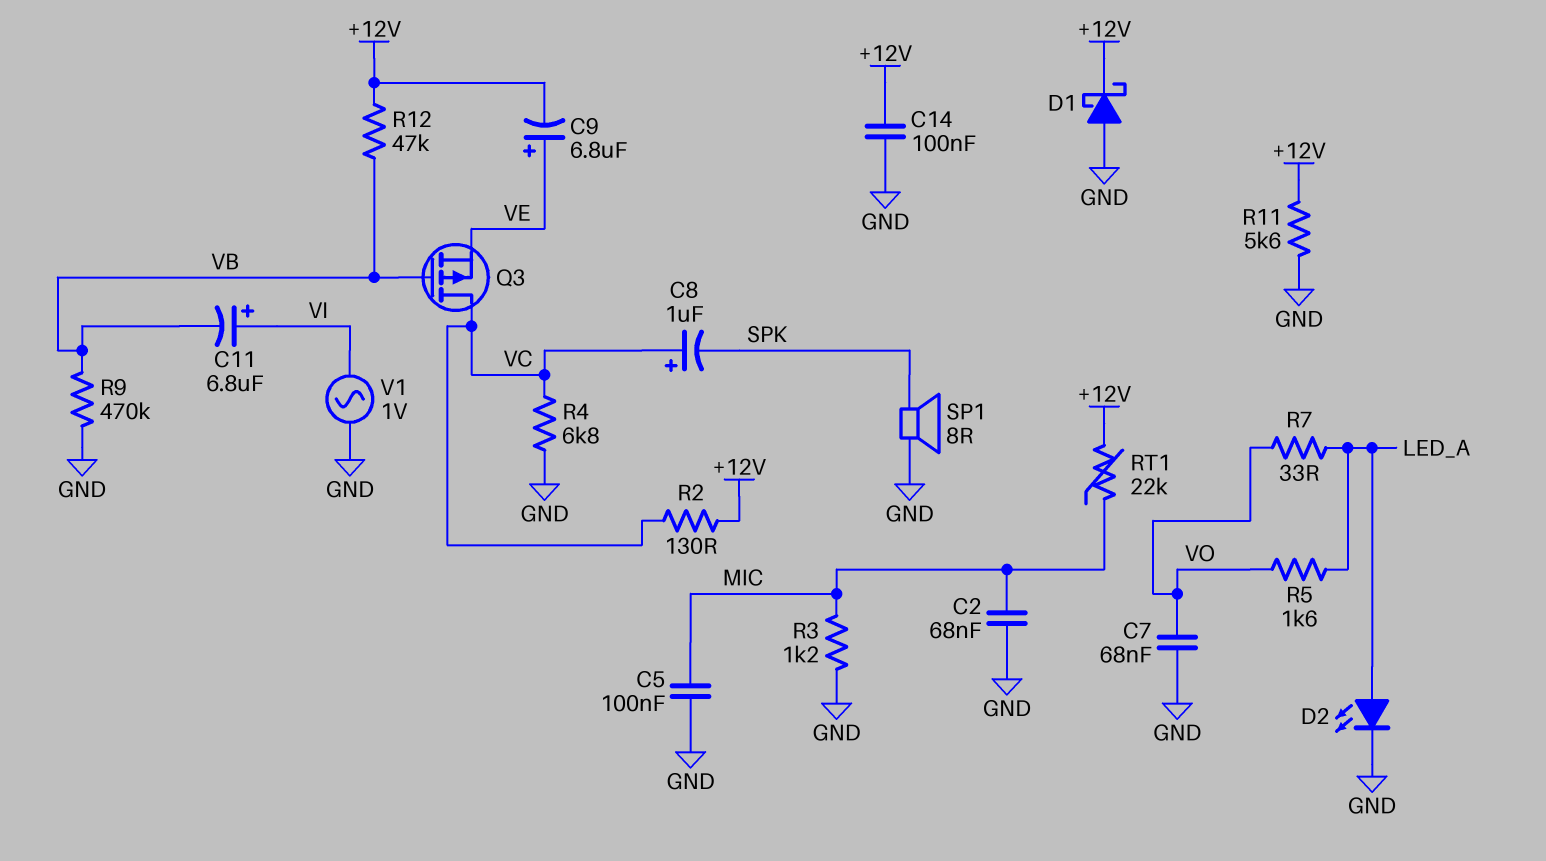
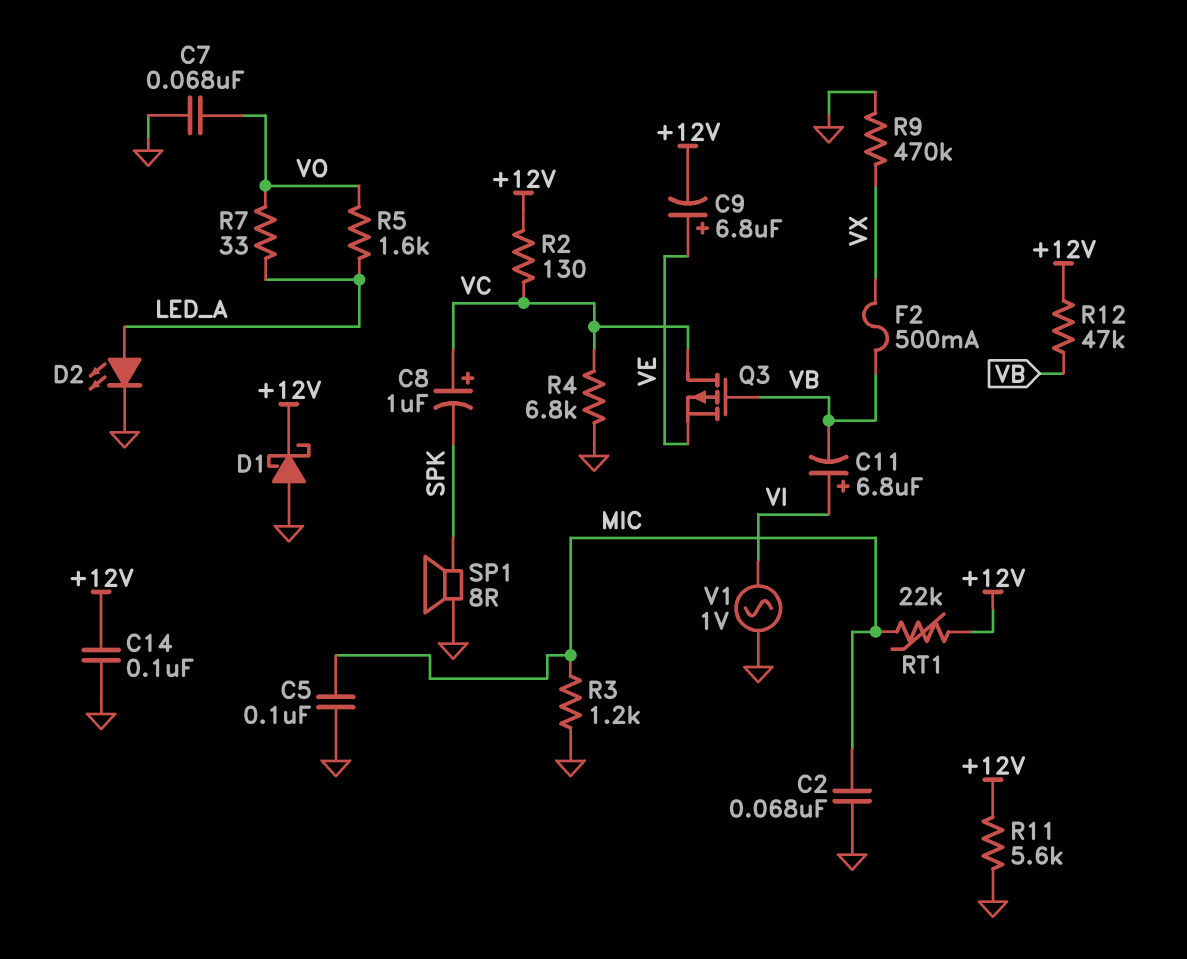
F2: none -> 500mA (VB, VX)
R9: 470k (GND, VB) -> 470k (GND, VX)

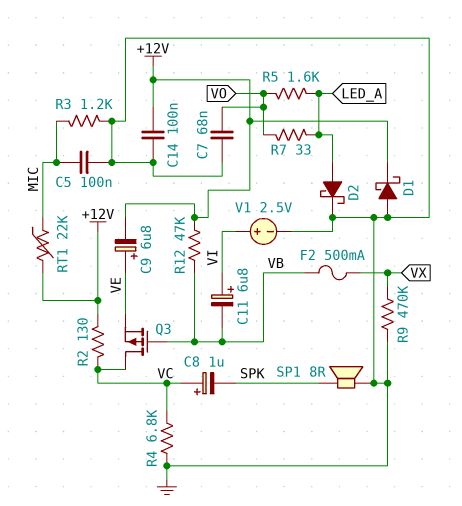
C2: 68nF (GND, MIC) -> none
D2: LED (A LED_A, K GND) -> schottky (A LED_A, K GND)
R11: 5.6k (+12V, GND) -> none
V1: AC 1V (GND, VI) -> 2.5V (plus VI, minus GND)

